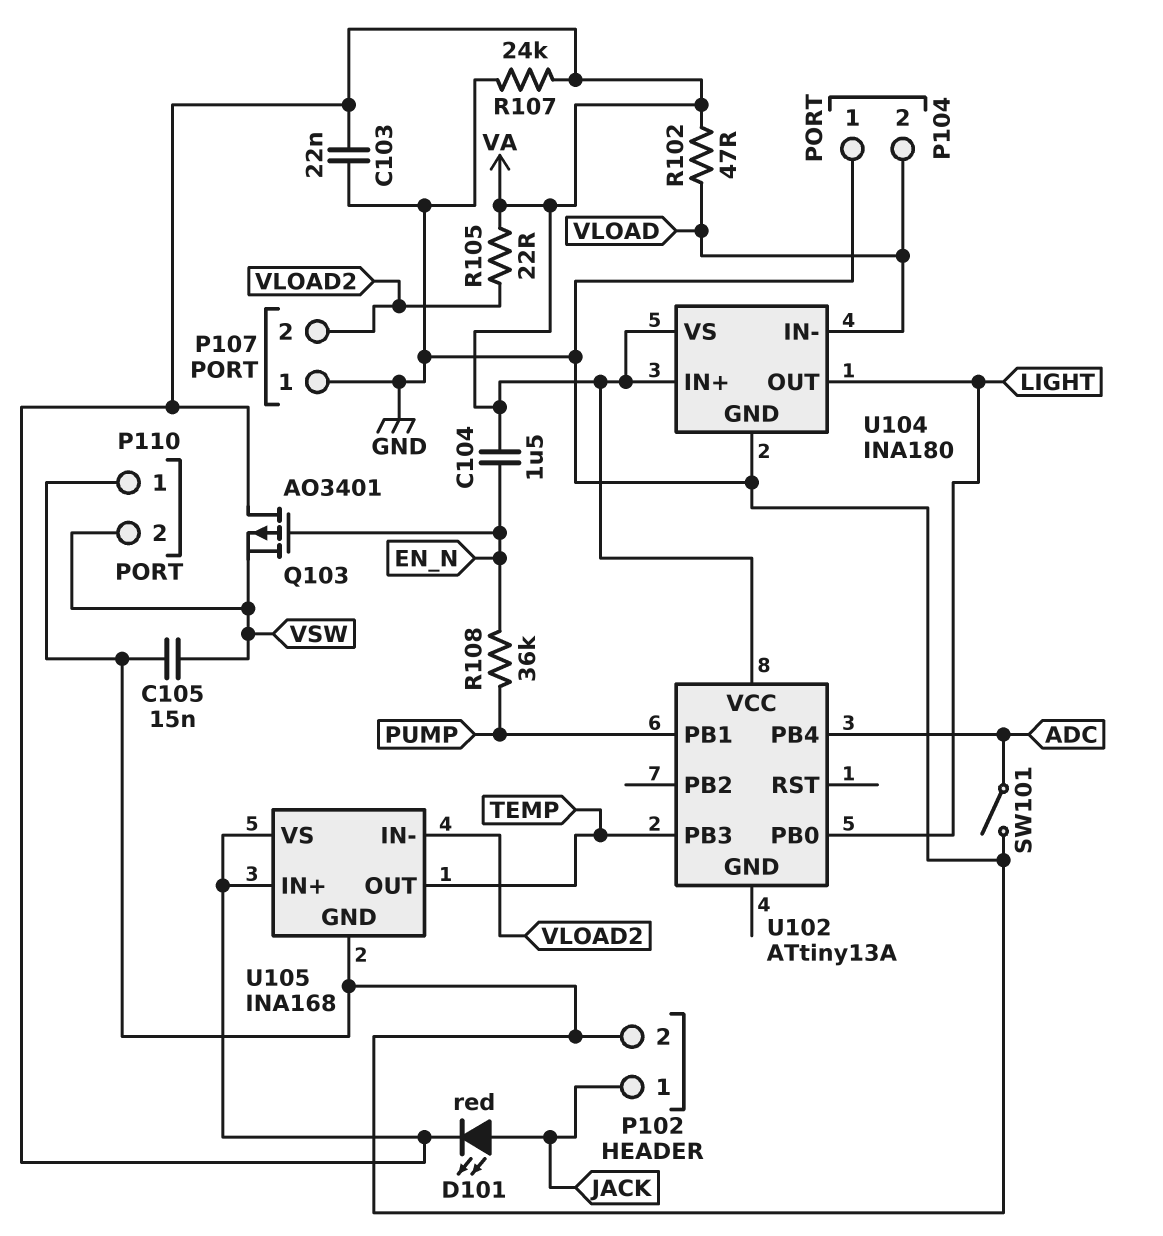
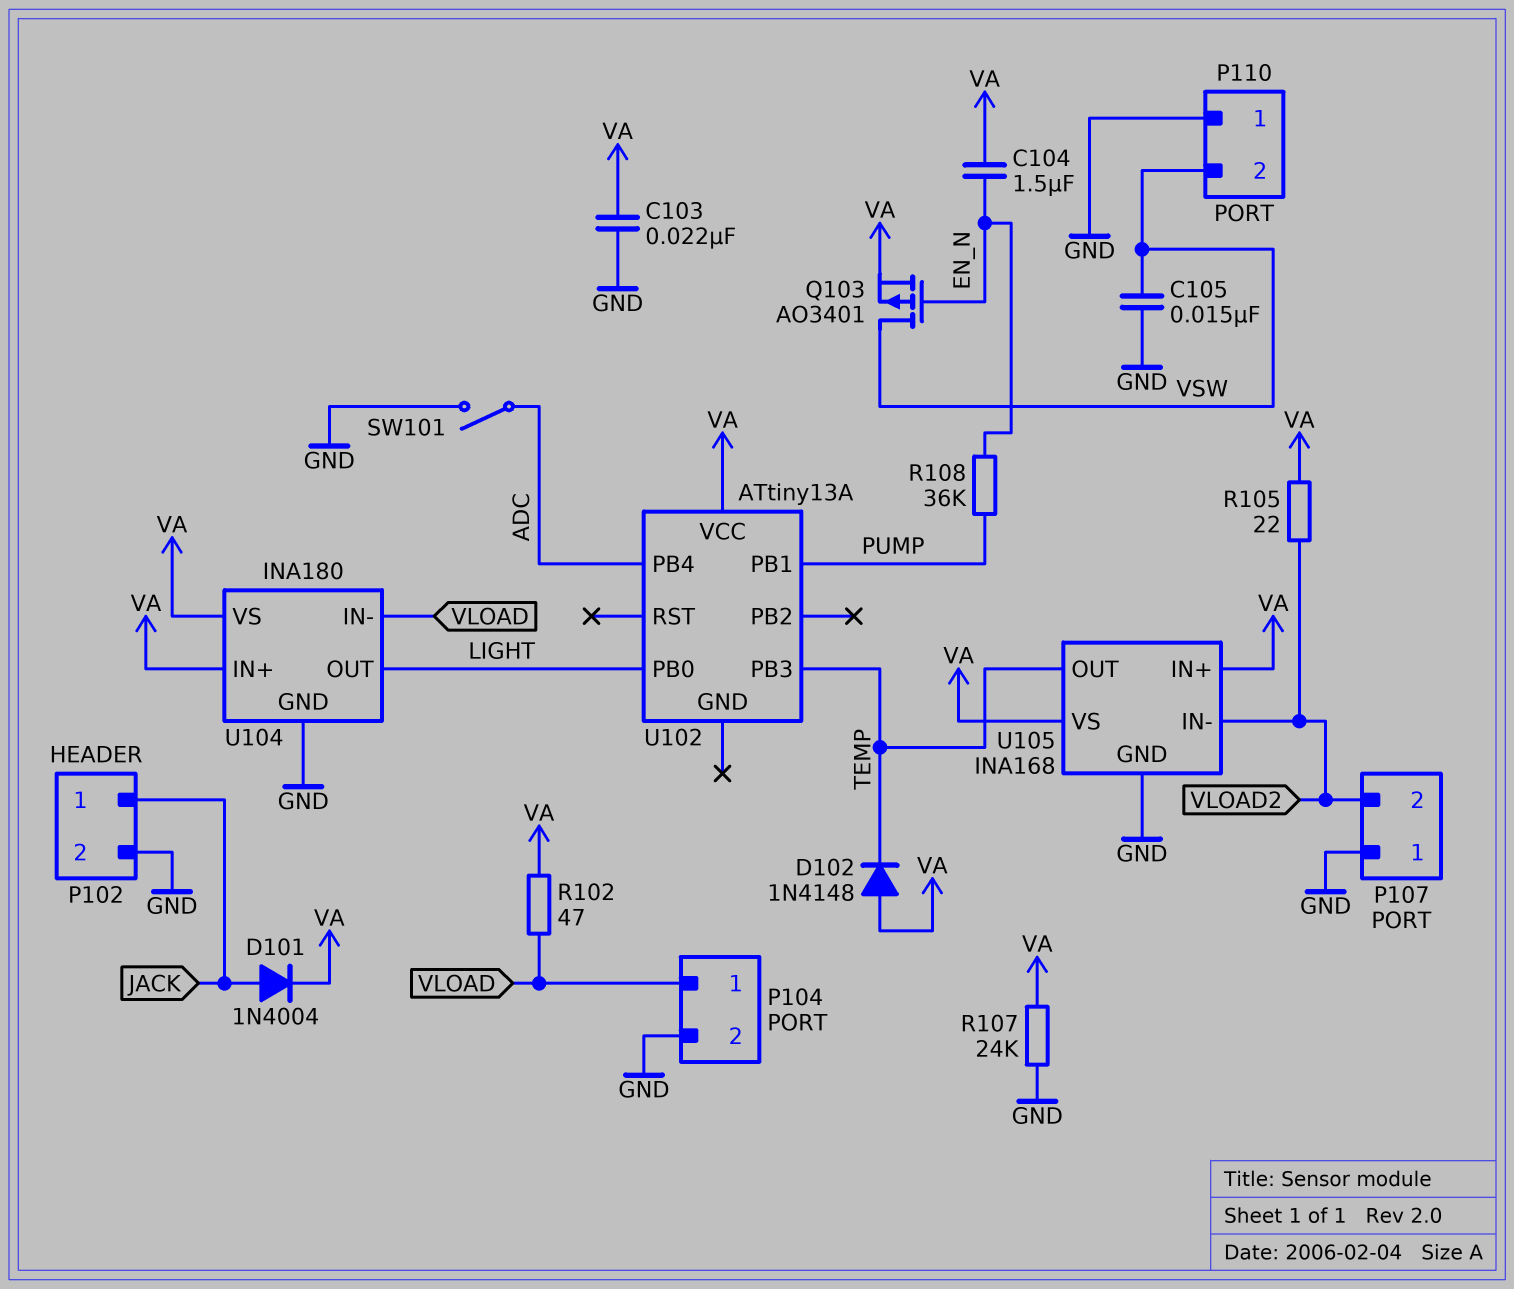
D101: LED red (A JACK, K VA) -> diode 1N4004 (A JACK, K VA)
D102: none -> diode 1N4148 (A VA, K TEMP)
P104 pin 1: GND -> VLOAD
P104 pin 2: VLOAD -> GND
Q103: PMOS AO3401 (G EN_N, D VA, S VSW) -> PMOS AO3401 (G EN_N, D VSW, S VA)

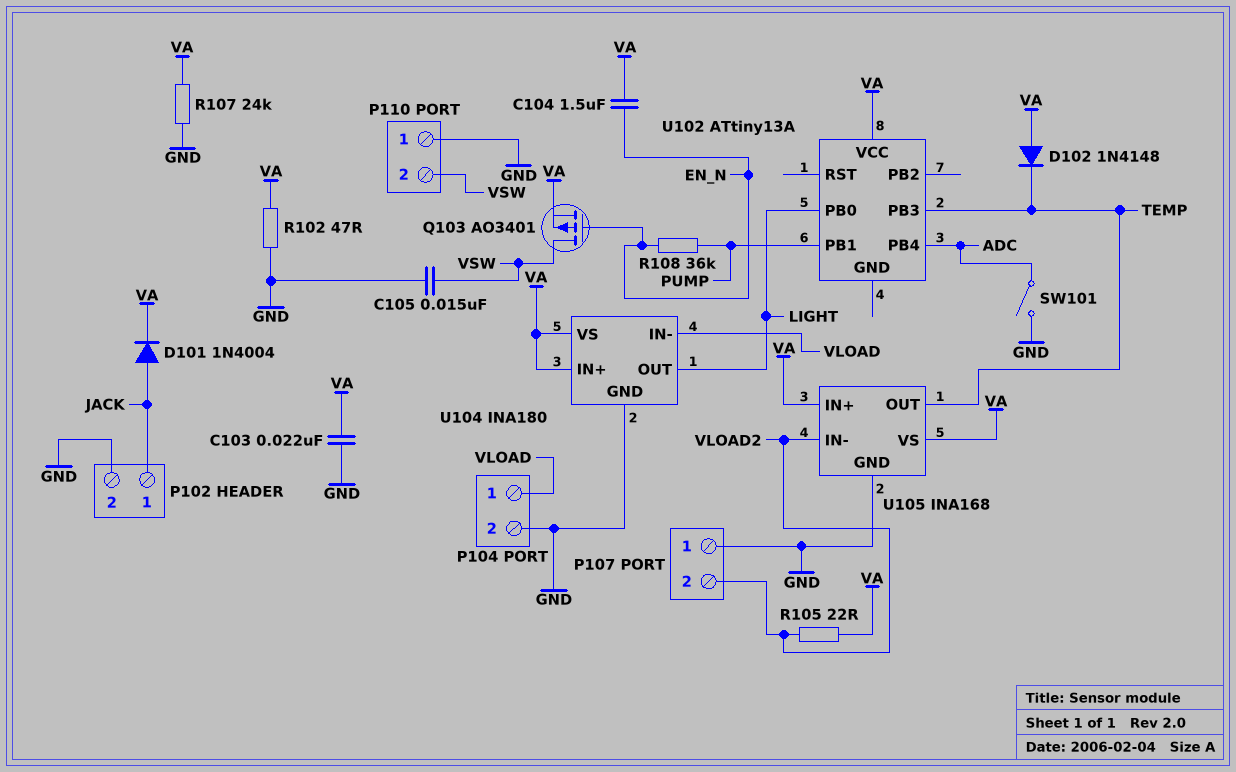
R102: 47 (VA, VLOAD) -> 47 (GND, VA)

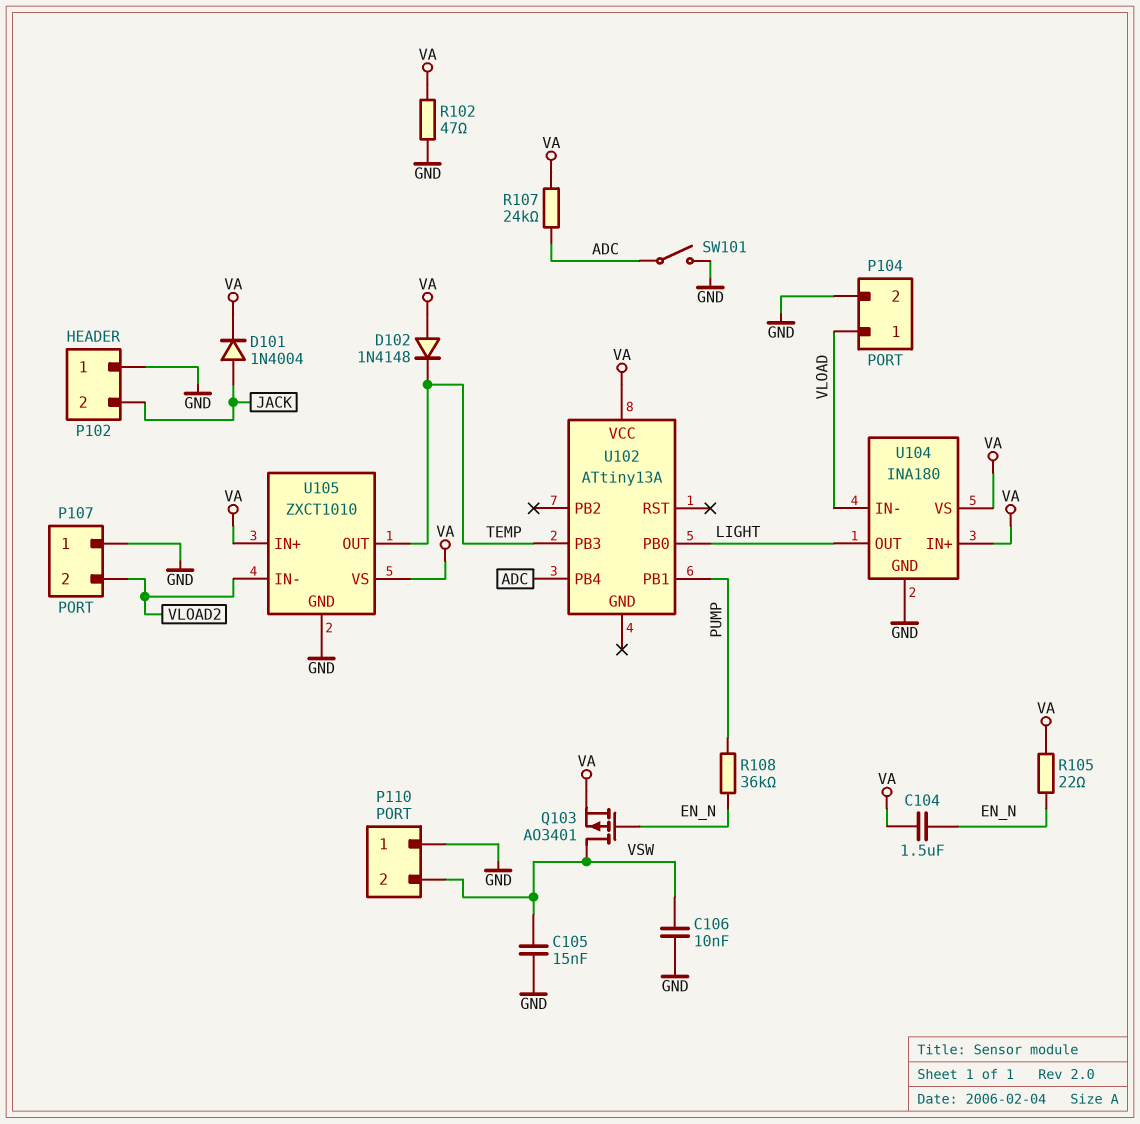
C103: 22nF (GND, VA) -> none
C106: none -> 10nF (GND, VSW)
P102 pin 1: JACK -> GND
P102 pin 2: GND -> JACK
R105: 22 (VA, VLOAD2) -> 22 (EN_N, VA)
R107: 24k (GND, VA) -> 24k (ADC, VA)
U105: INA168 -> ZXCT1010

